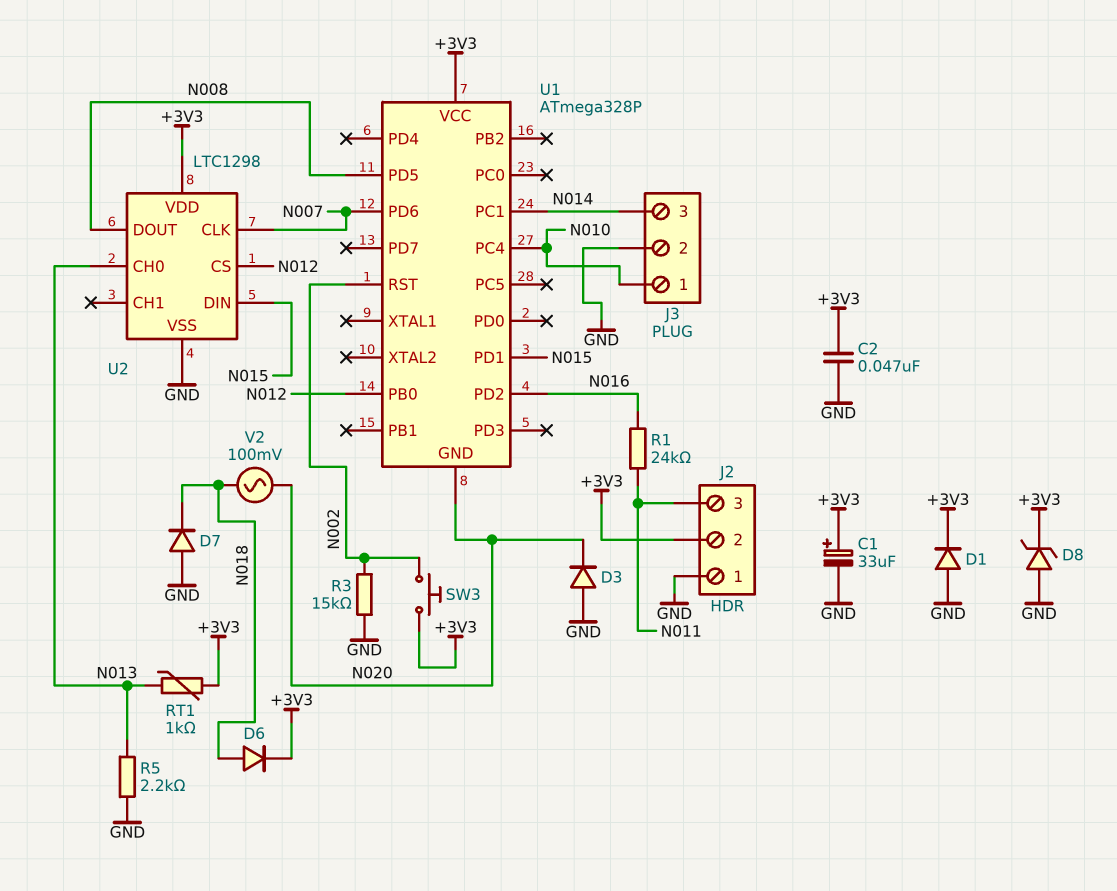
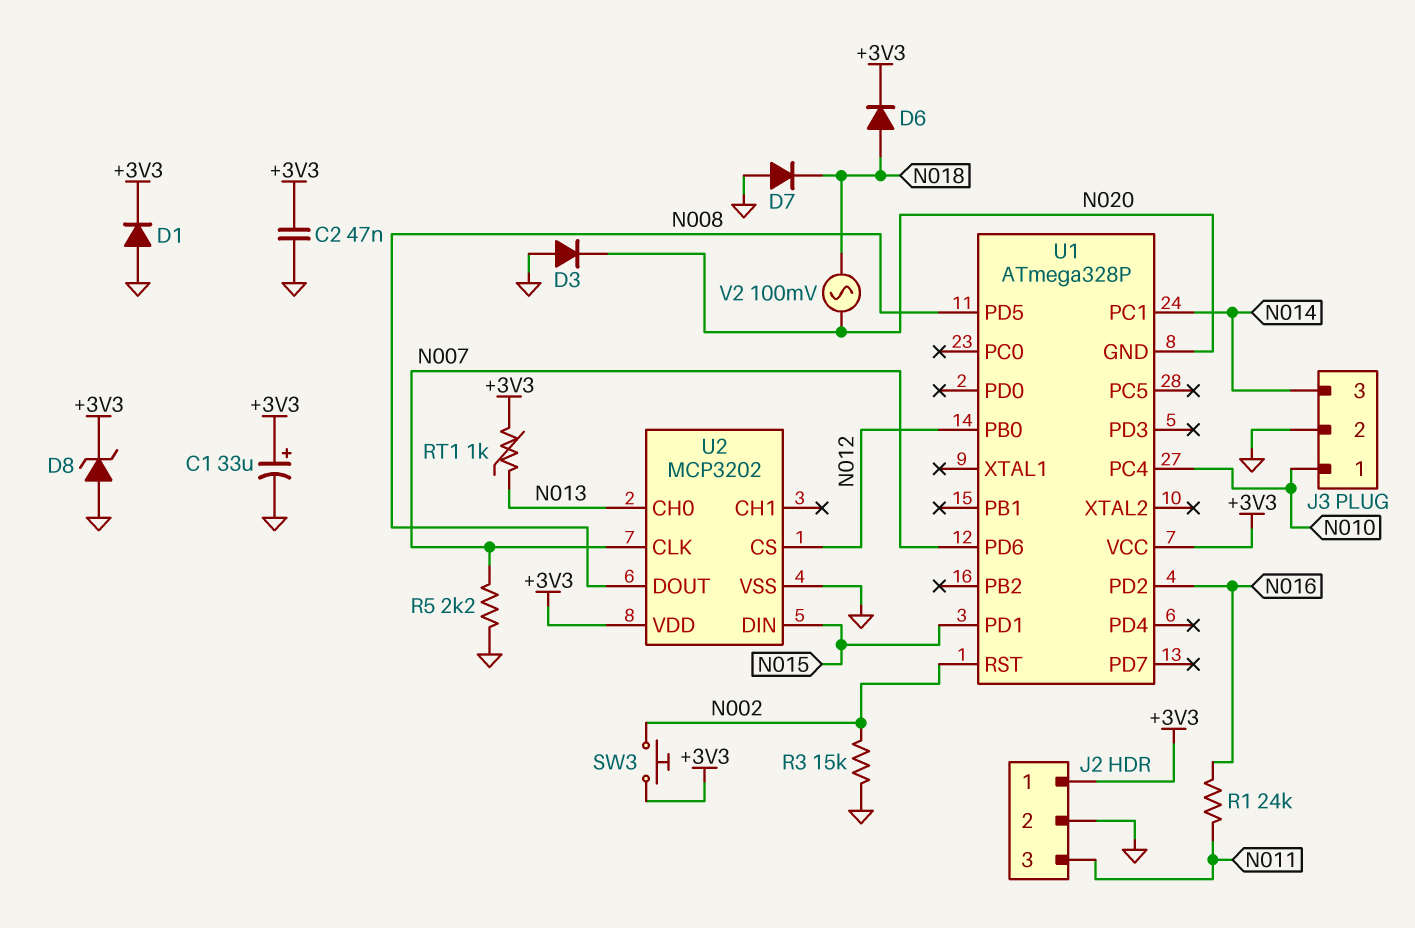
J2 pin 1: GND -> +3V3
J2 pin 2: +3V3 -> GND
R5: 2.2k (GND, N013) -> 2.2k (GND, N007)
U2: LTC1298 -> MCP3202

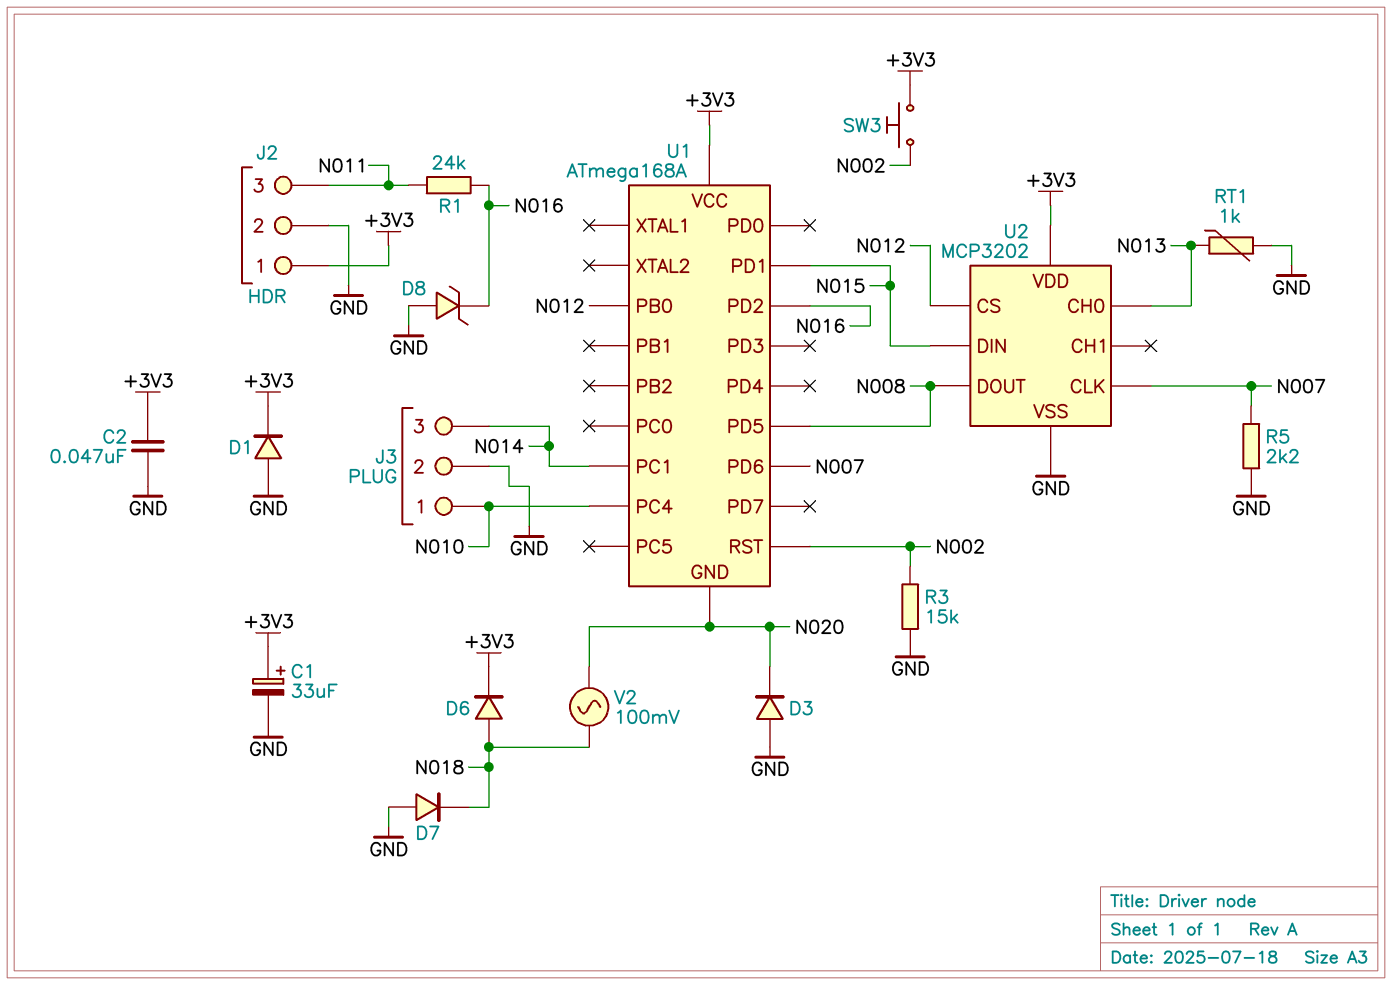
D8: zener (A GND, K +3V3) -> zener (A GND, K N016)
RT1: 1k (+3V3, N013) -> 1k (GND, N013)
U1: ATmega328P -> ATmega168A

